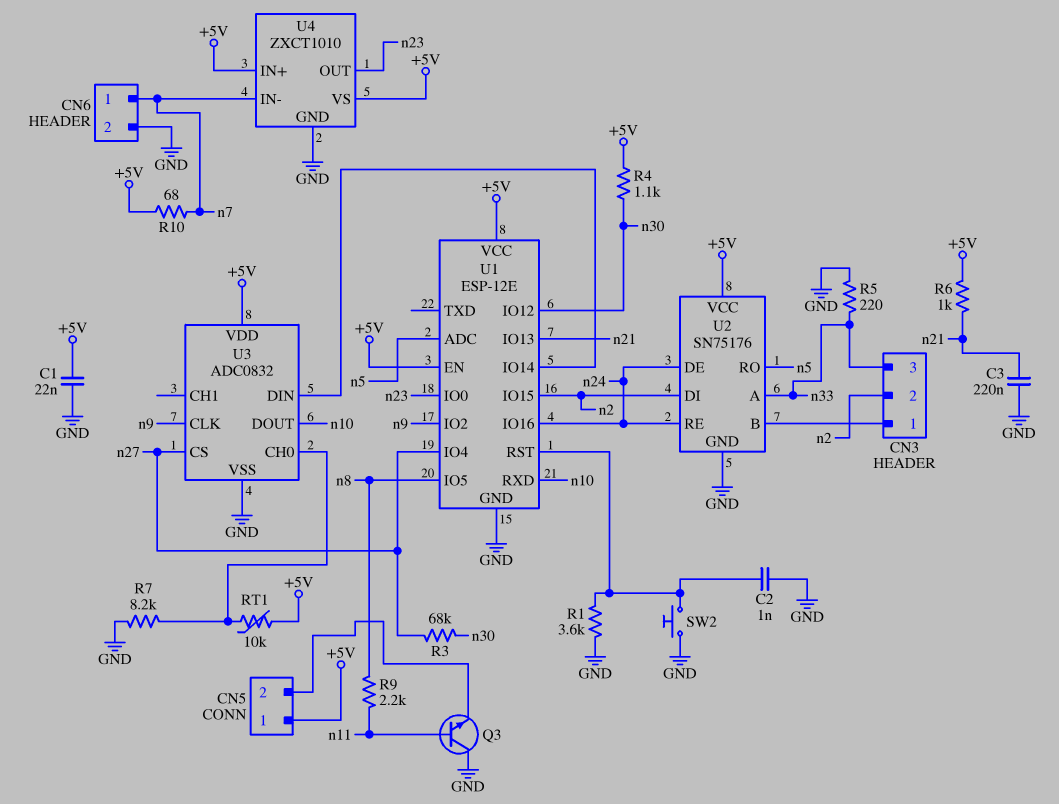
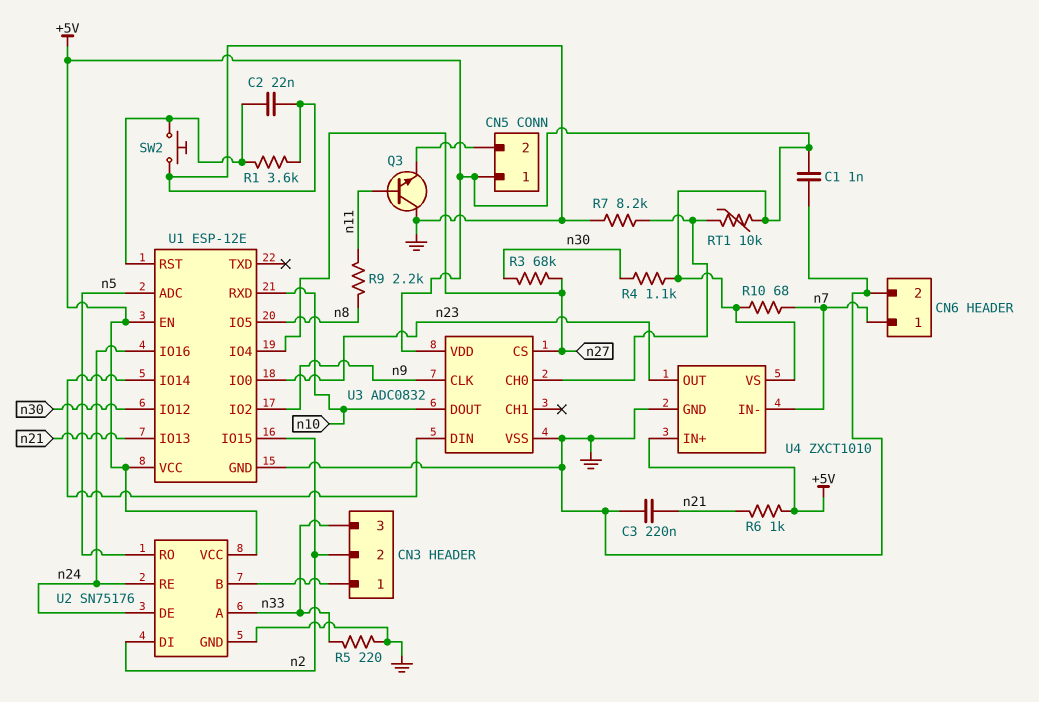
C1: 22nF (+5V, GND) -> 1nF (+5V, GND)
C2: 1nF (GND, U1/RST) -> 22nF (GND, U1/RST)

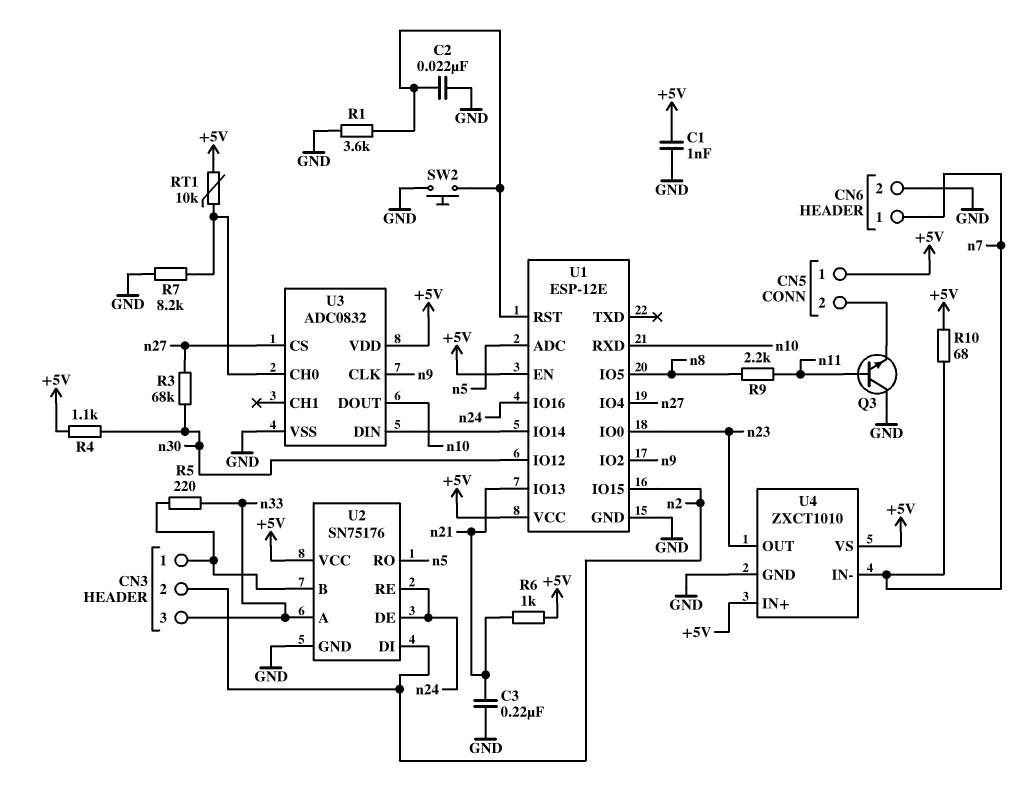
R5: 220 (GND, n33) -> 220 (CN3/1, n33)

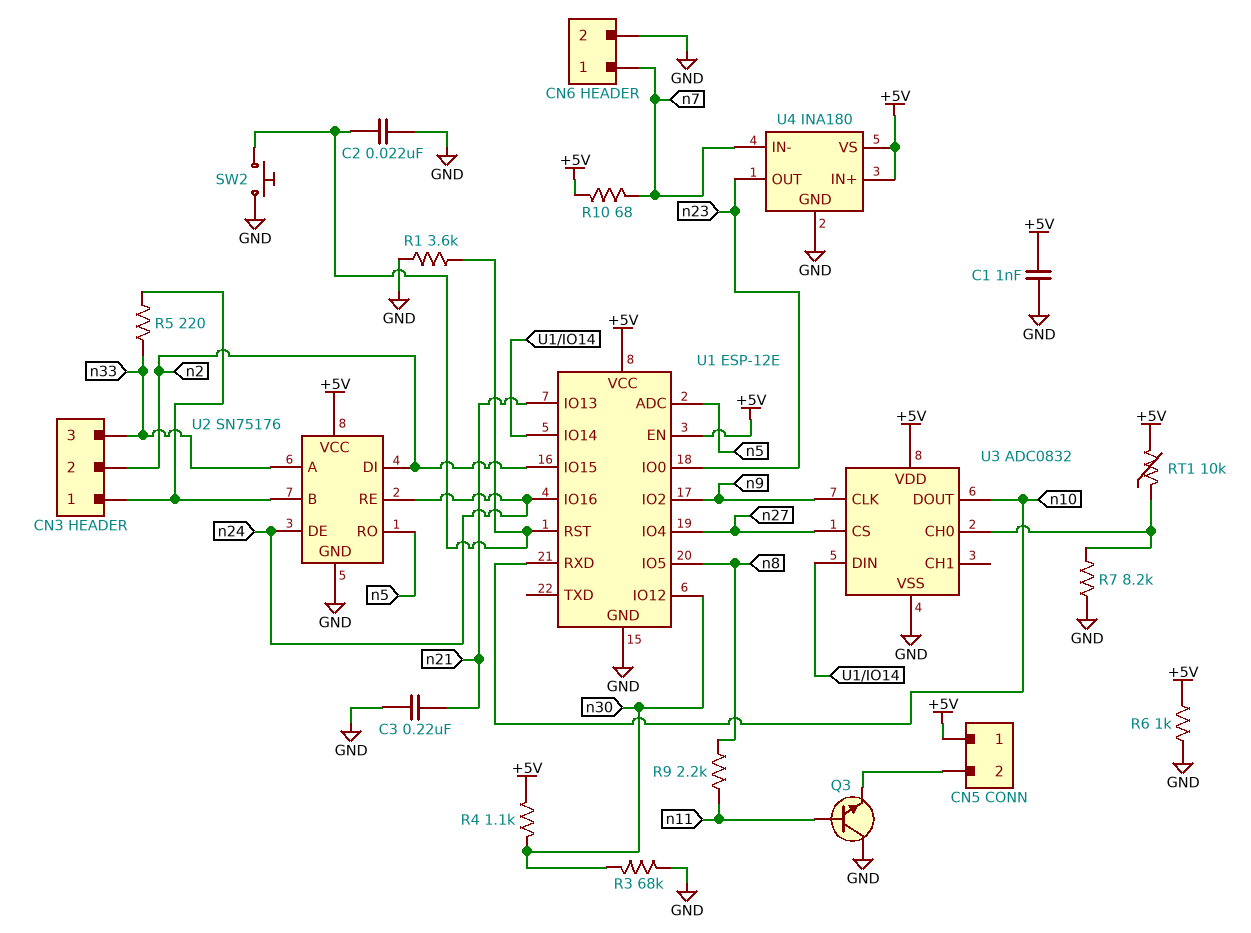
R3: 68k (n27, n30) -> 68k (GND, n30)
R6: 1k (+5V, n21) -> 1k (+5V, GND)
U4: ZXCT1010 -> INA180

